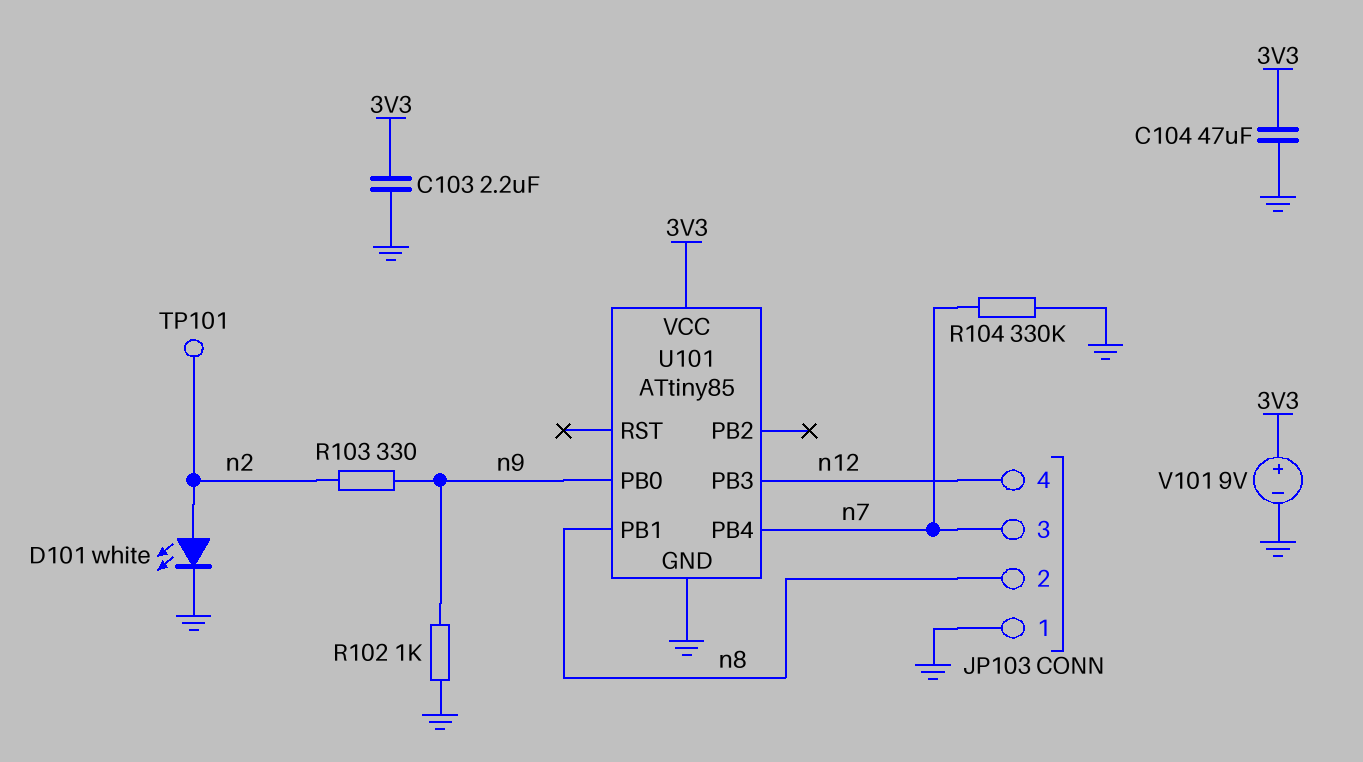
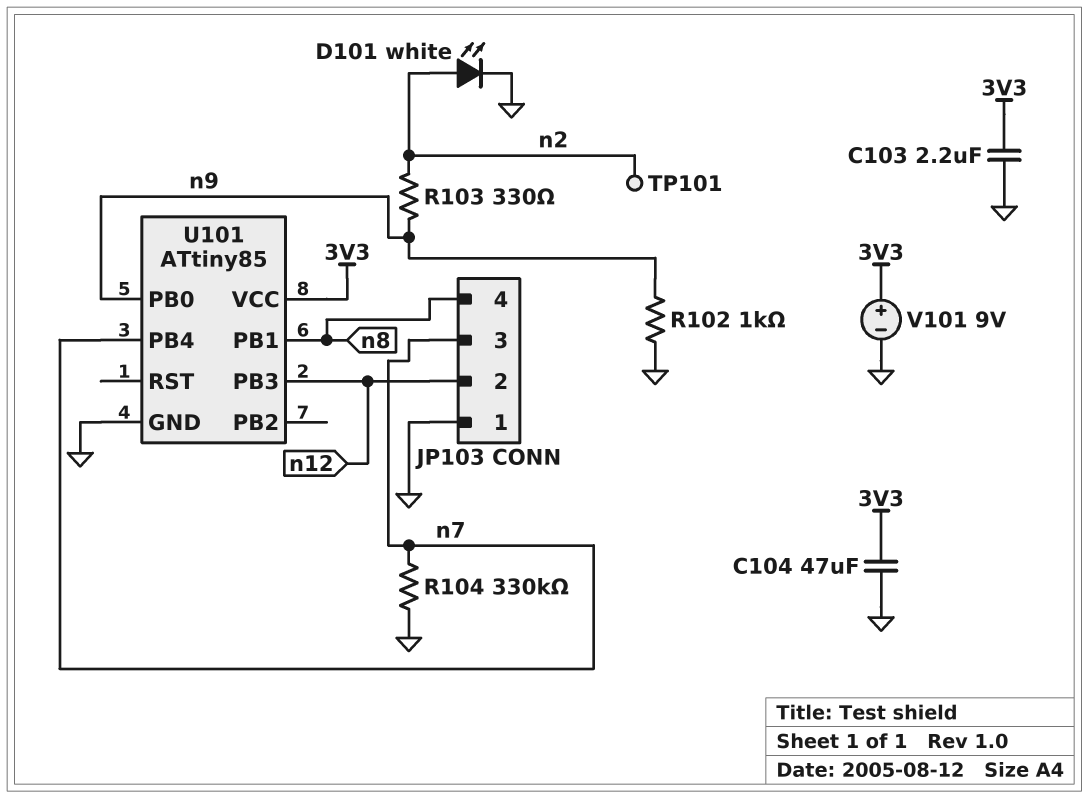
JP103 pin 2: n8 -> n12
JP103 pin 4: n12 -> n8

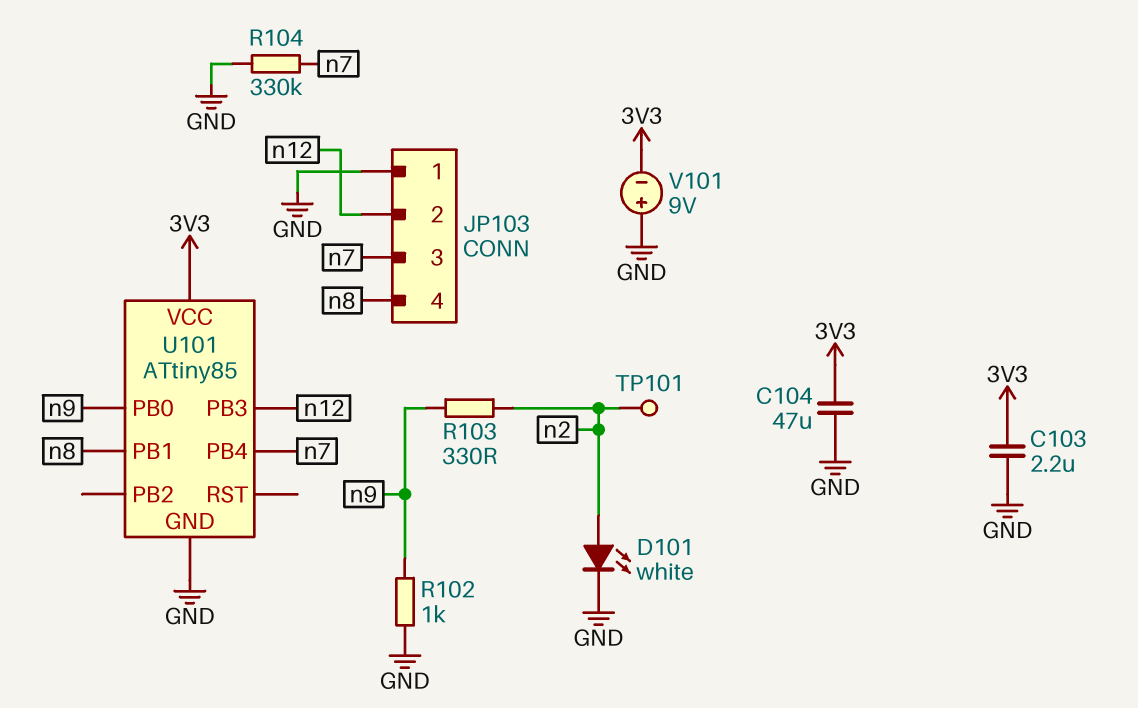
V101: 9V (plus 3V3, minus GND) -> 9V (plus GND, minus 3V3)

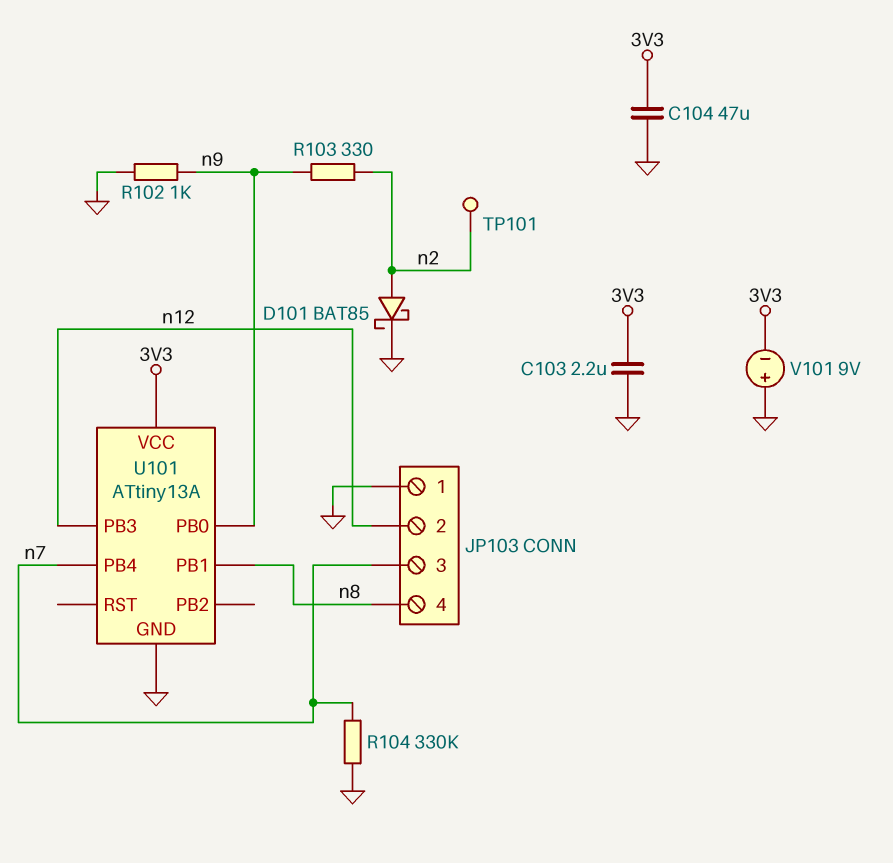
D101: LED white (A n2, K GND) -> schottky BAT85 (A n2, K GND)
U101: ATtiny85 -> ATtiny13A

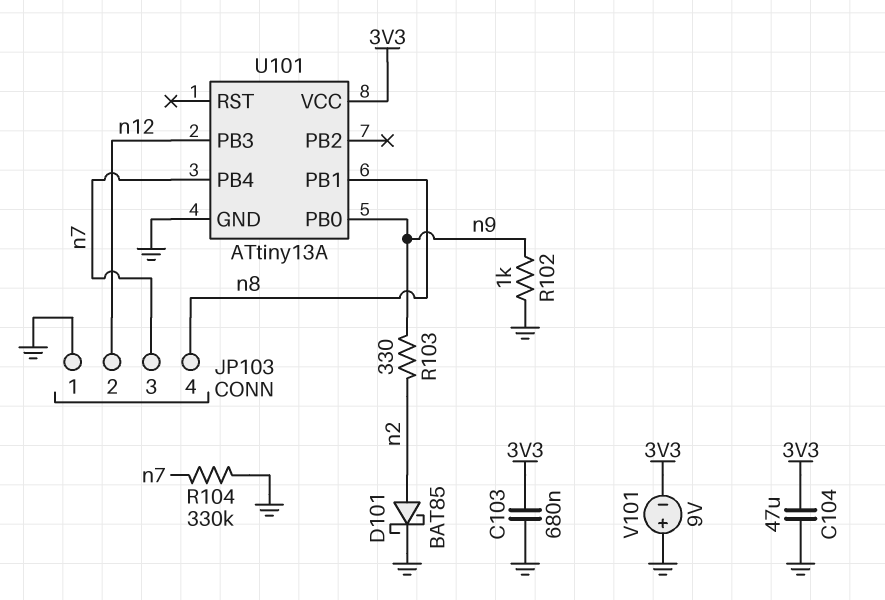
C103: 2.2uF (3V3, GND) -> 680nF (3V3, GND)
TP101: test point (n2) -> none

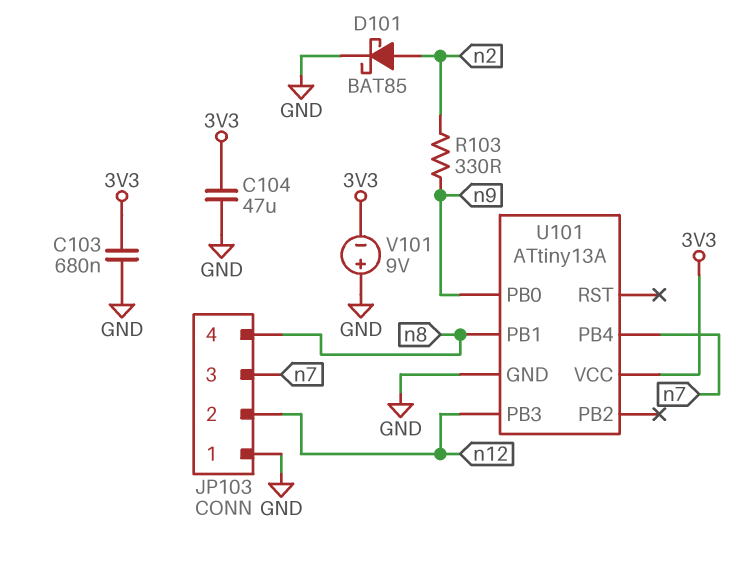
R102: 1k (GND, n9) -> none
R104: 330k (GND, n7) -> none

